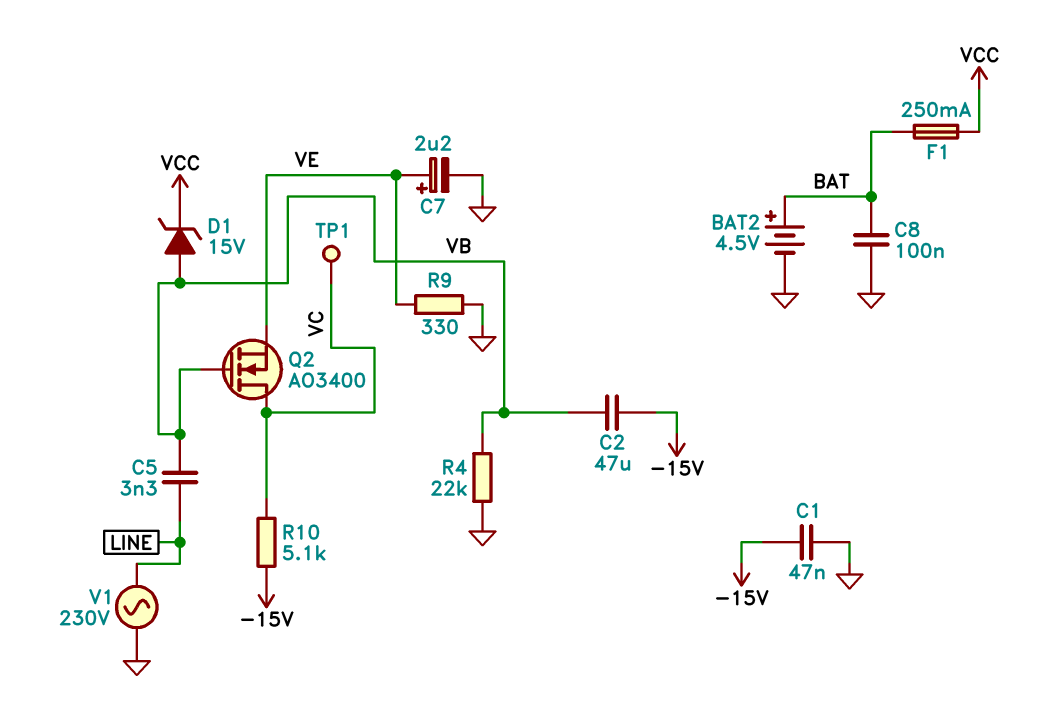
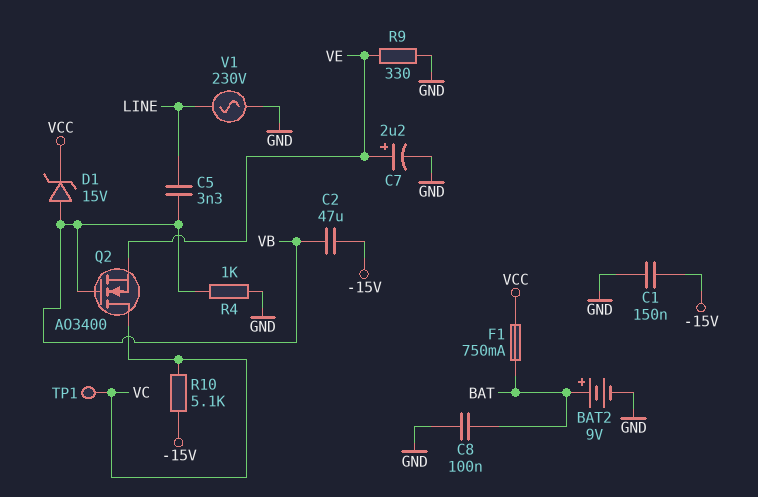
BAT2: 4.5V (plus BAT, minus GND) -> 9V (plus BAT, minus GND)
C1: 47nF (-15V, GND) -> 150nF (-15V, GND)
F1: 250mA (BAT, VCC) -> 750mA (BAT, VCC)
R4: 22k (GND, VB) -> 1k (GND, VB)

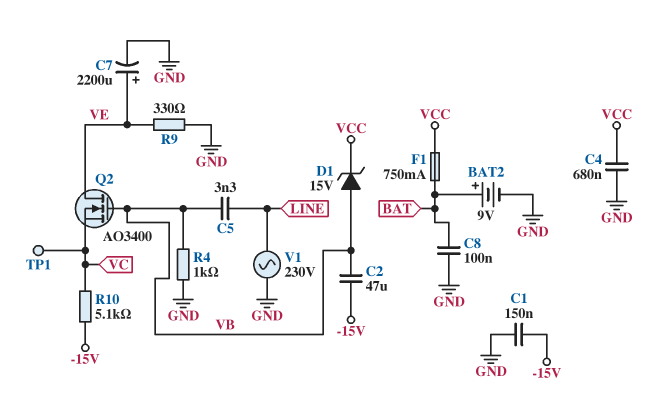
C4: none -> 680nF (GND, VCC)
C7: 2.2uF (plus VE, minus GND) -> 2200uF (plus VE, minus GND)
Q2: NMOS AO3400 (G VB, D VC, S VE) -> NMOS AO3400 (G VB, D VE, S VC)

